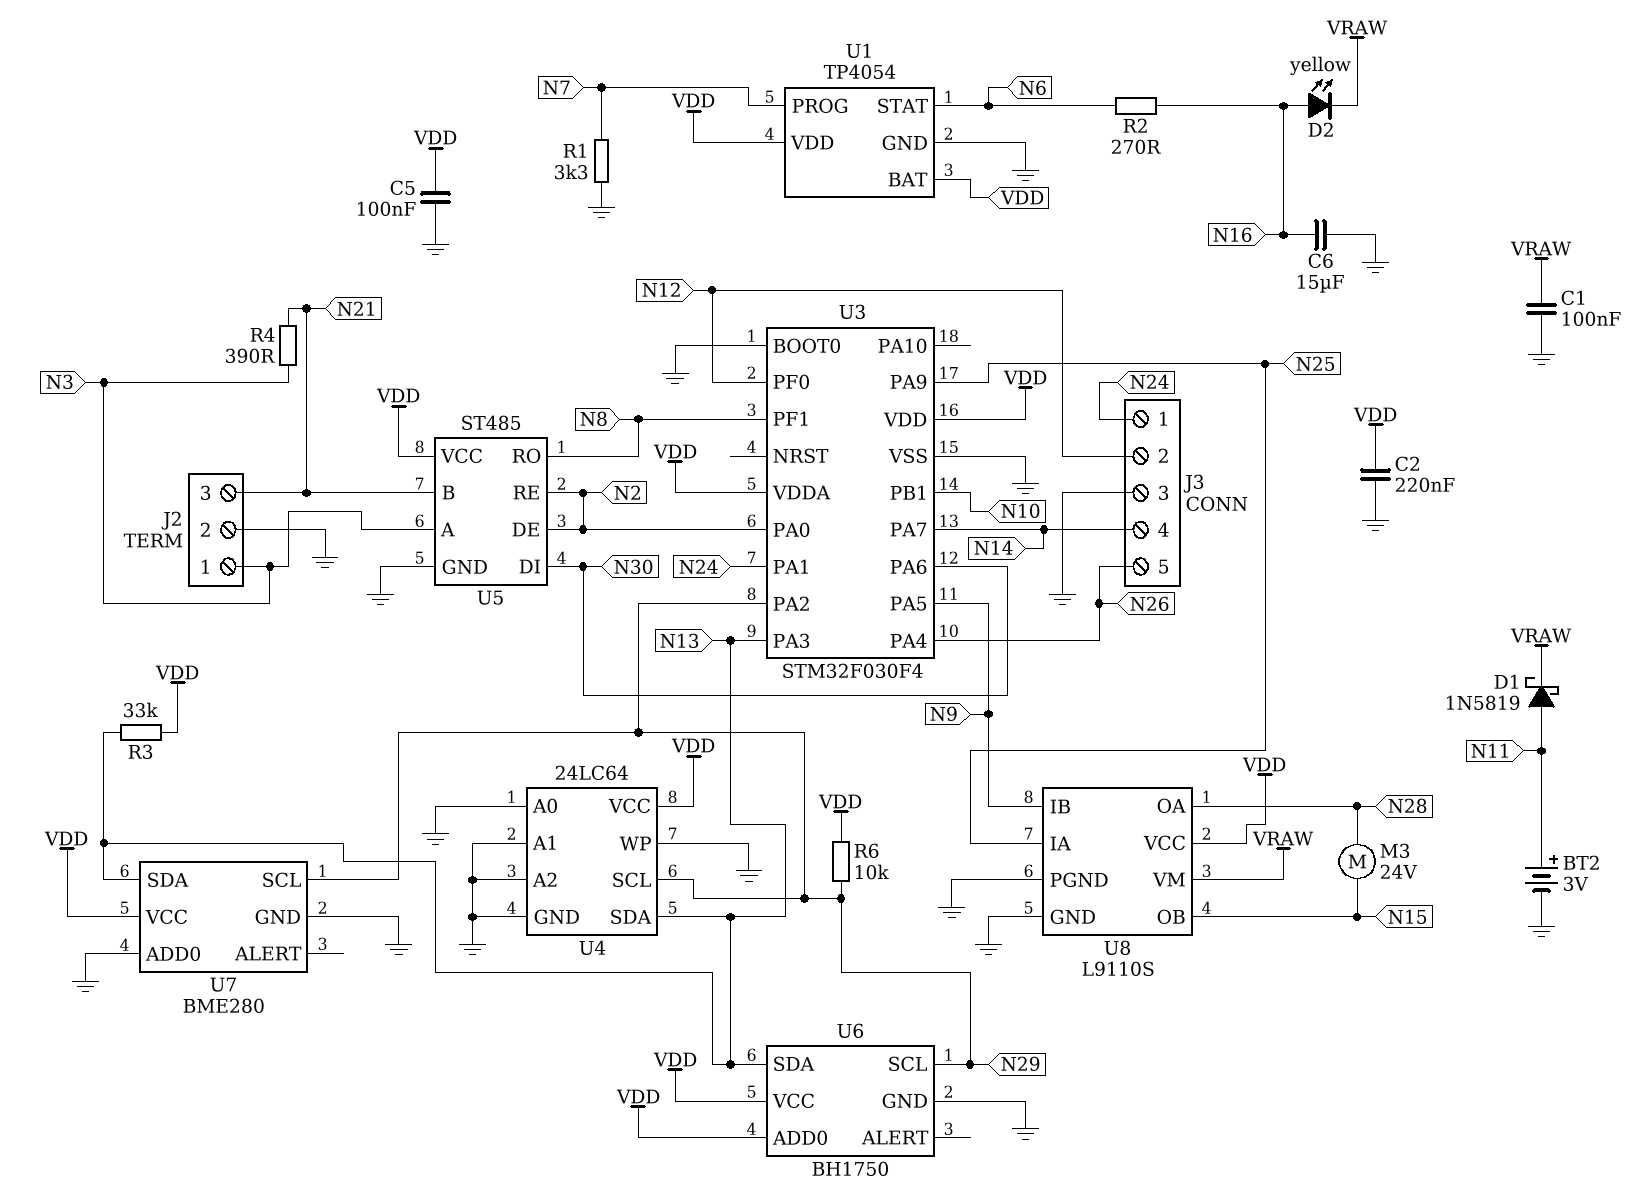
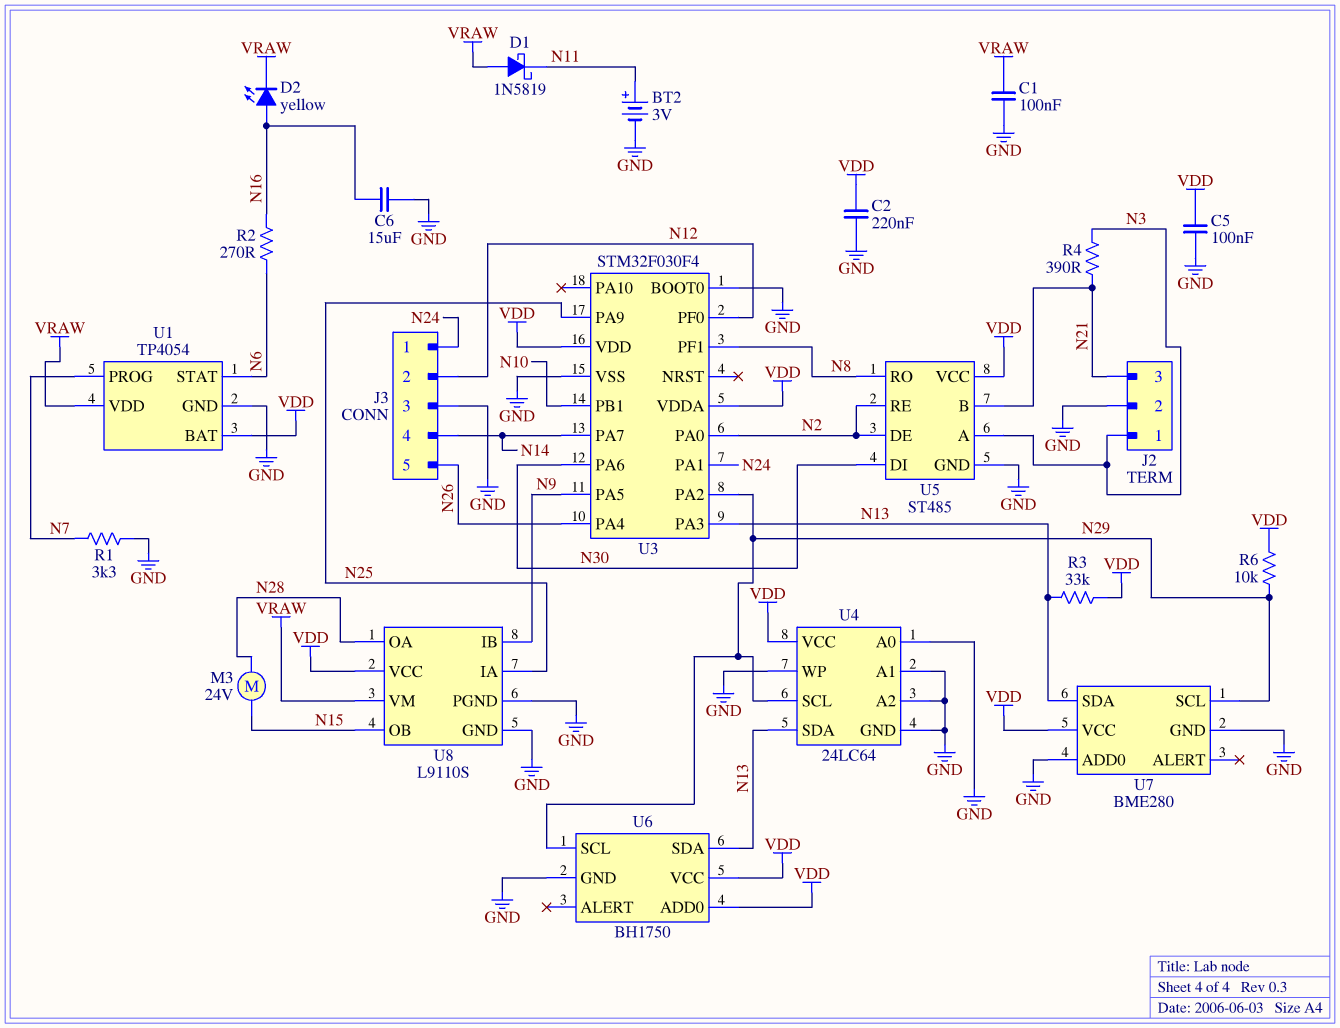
D1: schottky 1N5819 (A N11, K VRAW) -> schottky 1N5819 (A VRAW, K N11)
U1 pin VDD: VDD -> VRAW

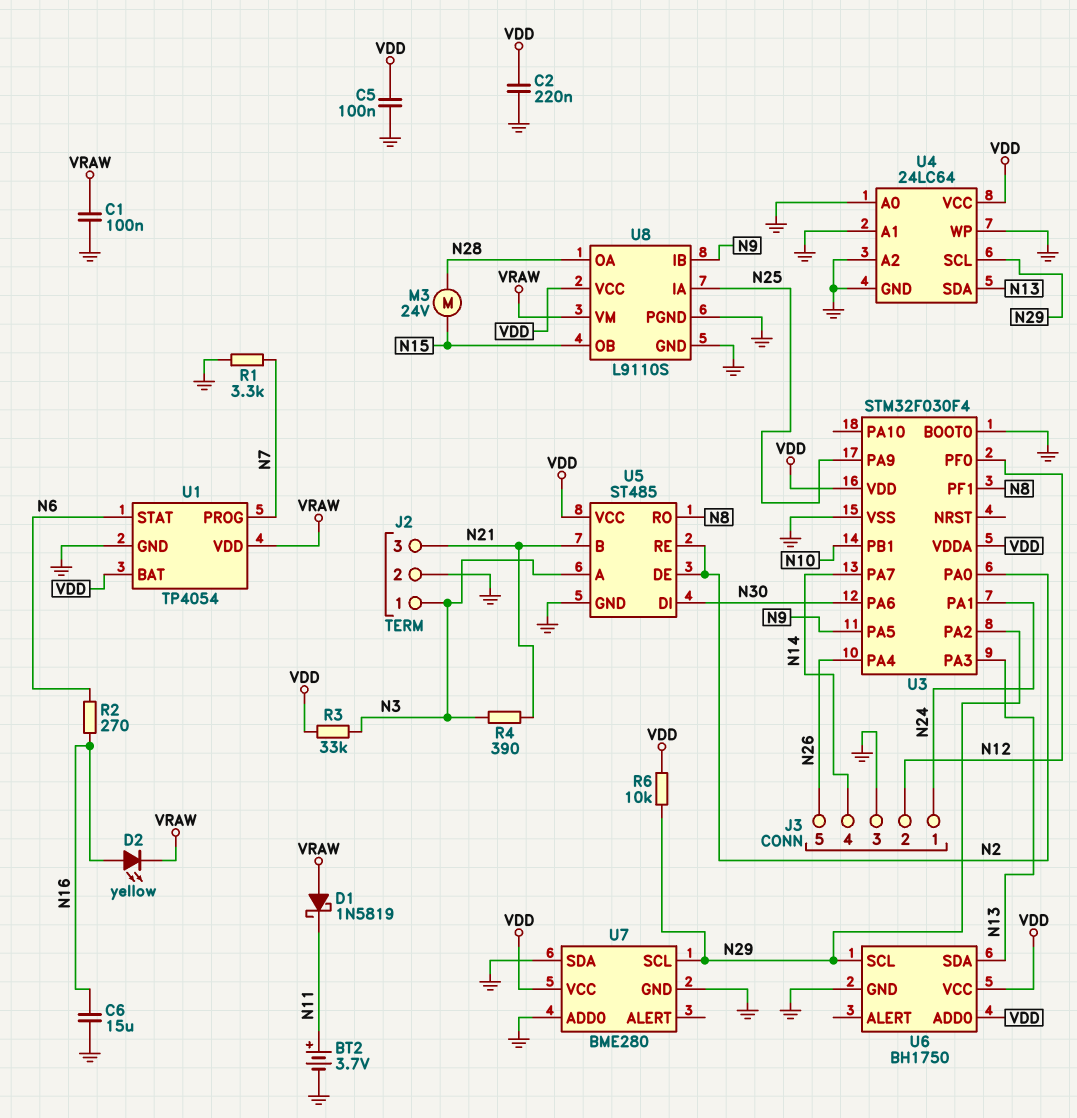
BT2: 3V (plus N11, minus GND) -> 3.7V (plus N11, minus GND)
R3: 33k (N13, VDD) -> 33k (N3, VDD)
U7 pin SDA: N13 -> GND

